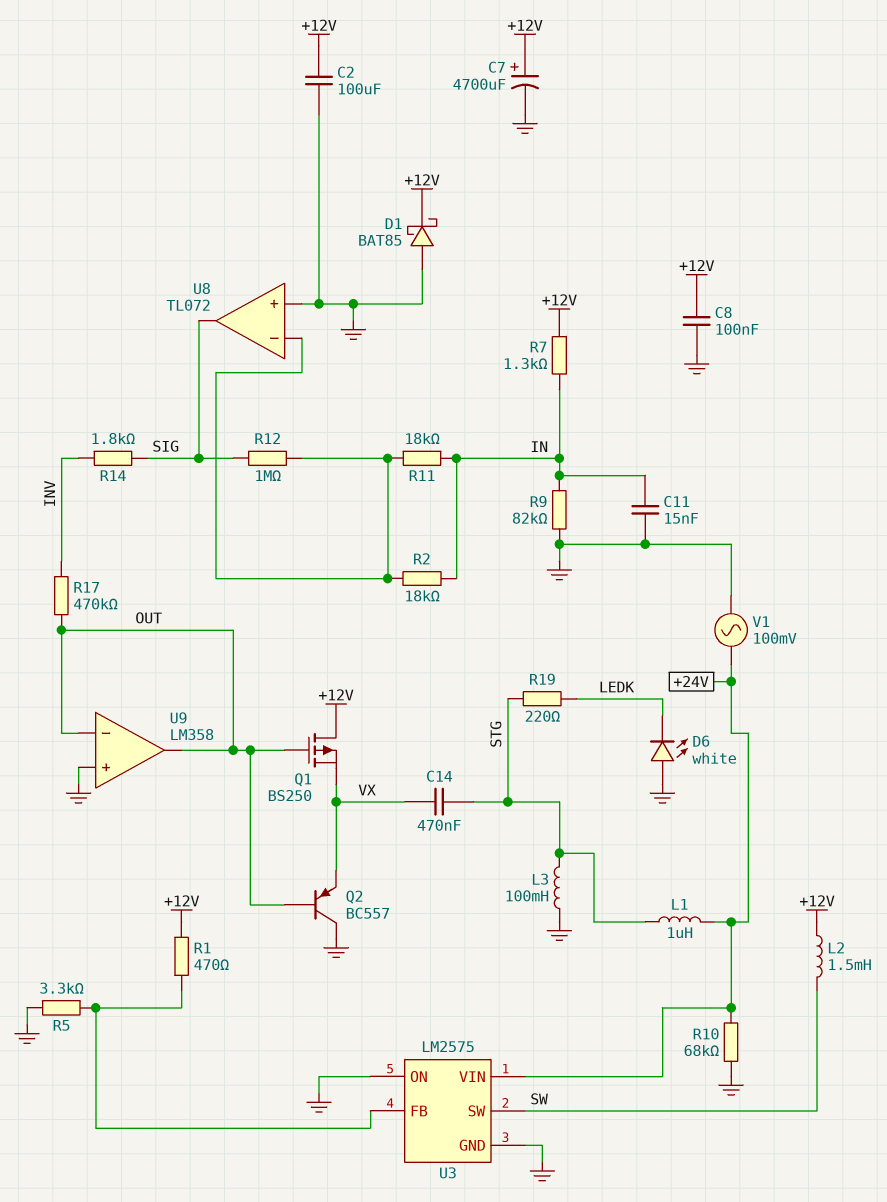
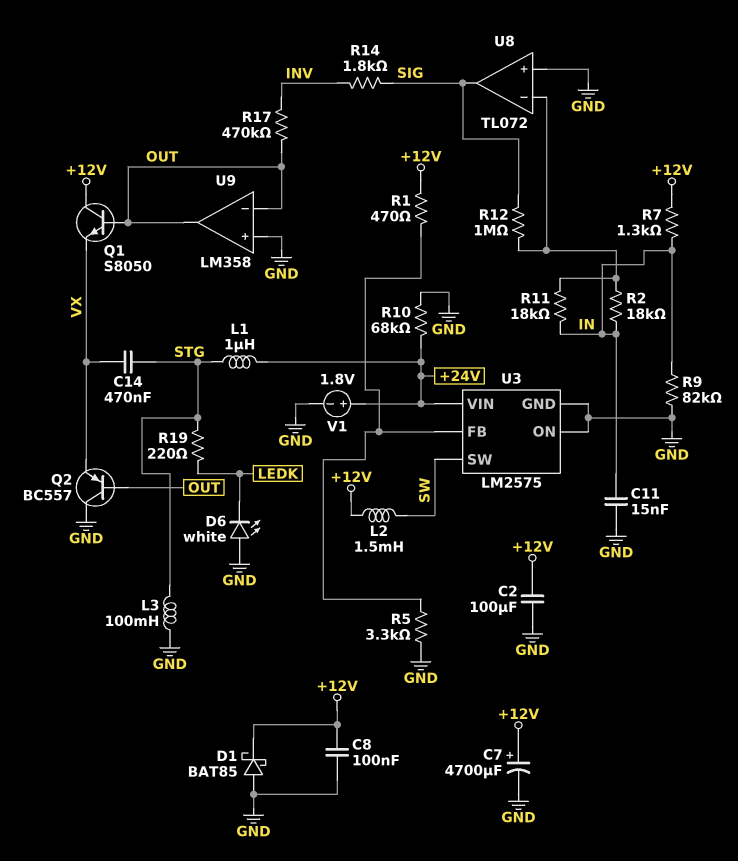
Q1: PMOS BS250 (G OUT, D +12V, S VX) -> NPN S8050 (B OUT, C +12V, E VX)
V1: AC 100mV (+24V, GND) -> 1.8V (plus +24V, minus GND)

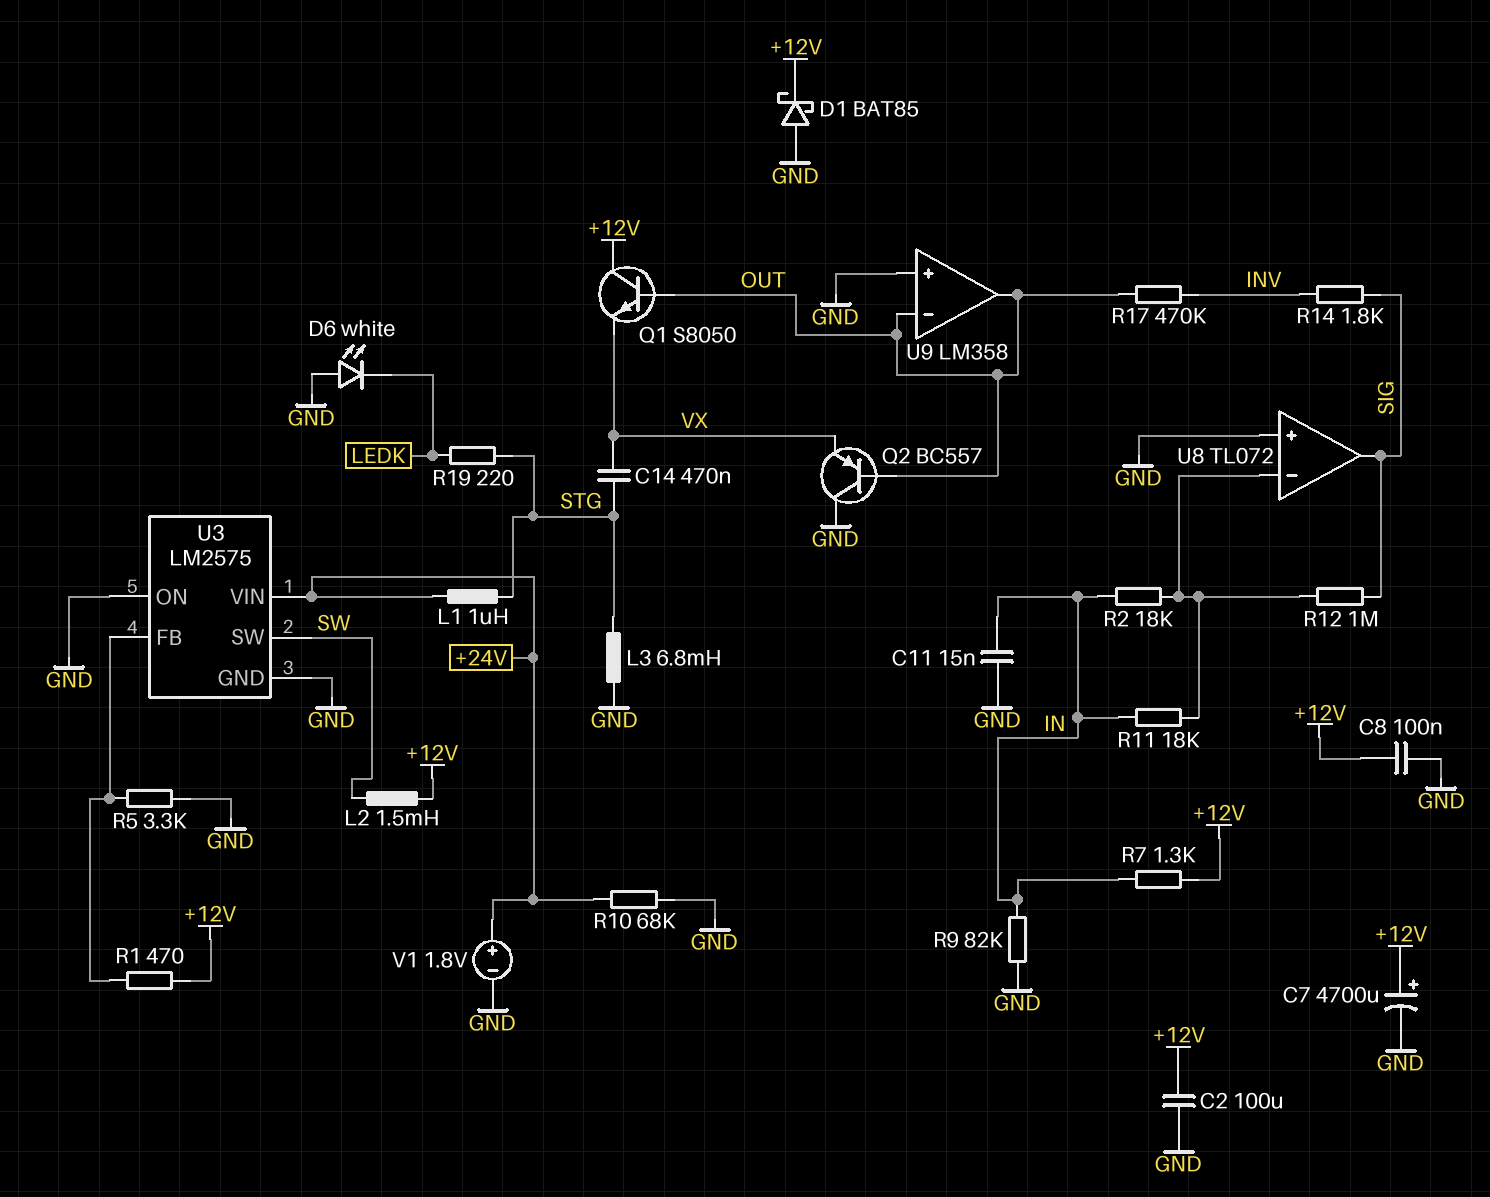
L3: 100mH (GND, STG) -> 6.8mH (GND, STG)

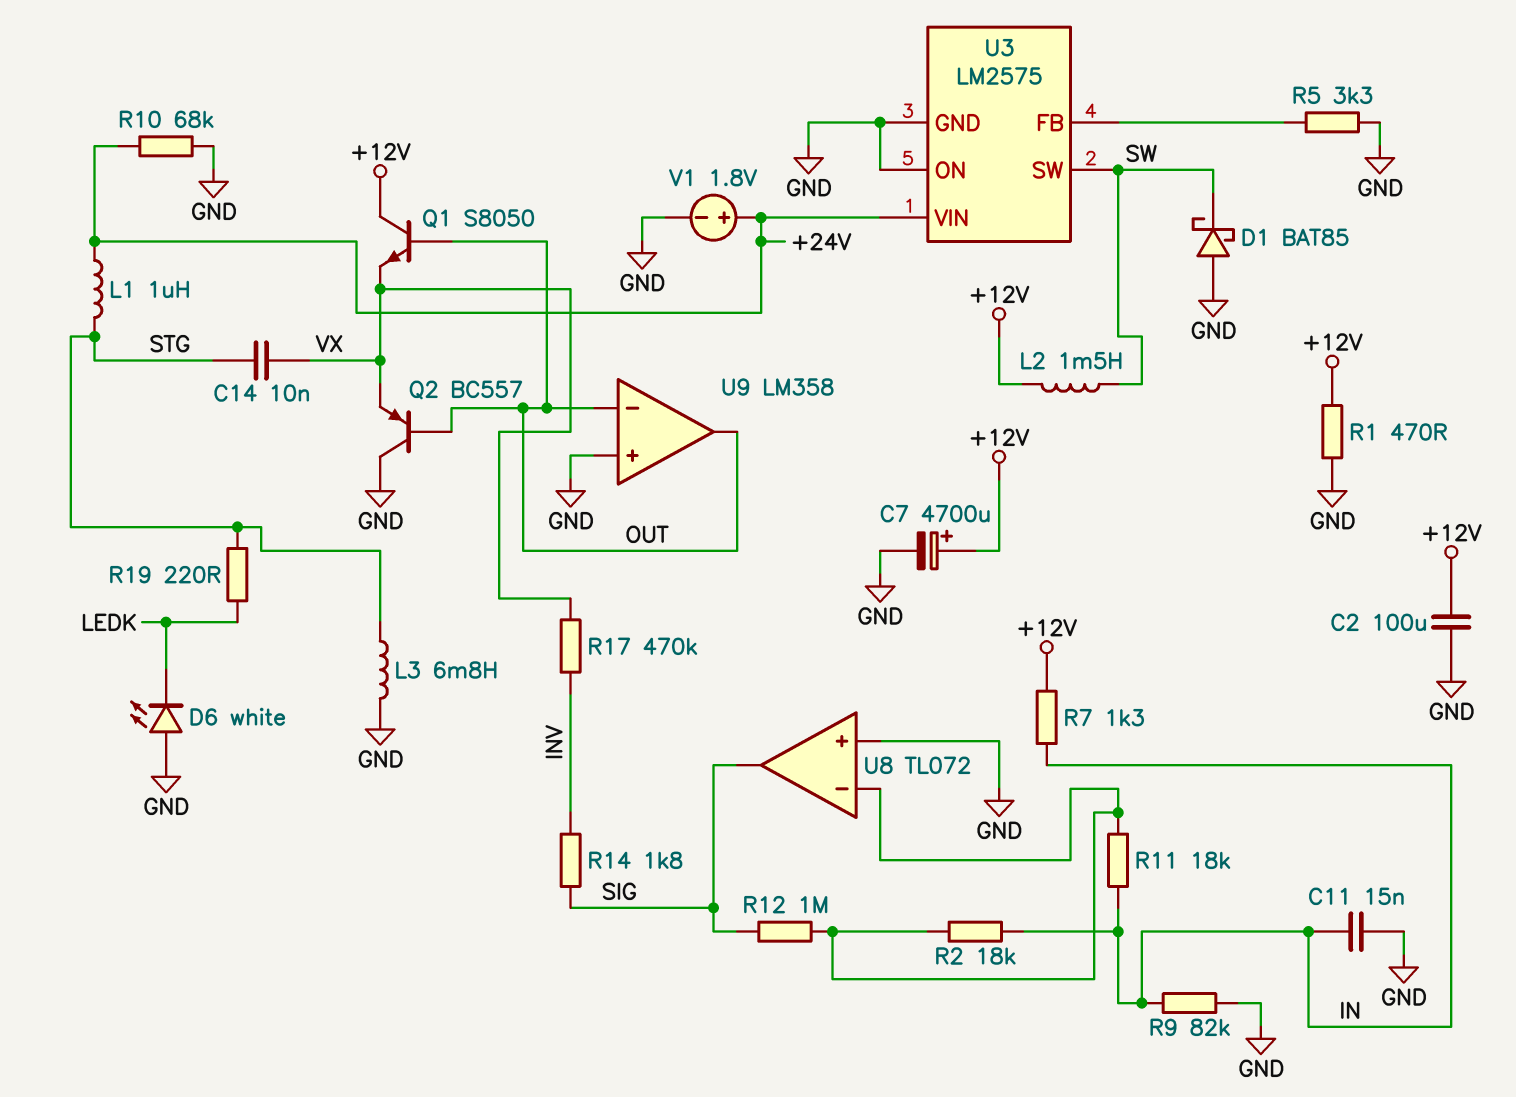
C8: 100nF (+12V, GND) -> none
C14: 470nF (STG, VX) -> 10nF (STG, VX)
D1: schottky BAT85 (A GND, K +12V) -> schottky BAT85 (A GND, K SW)
R1: 470 (+12V, U3/FB) -> 470 (+12V, GND)
R17: 470k (INV, OUT) -> 470k (INV, VX)

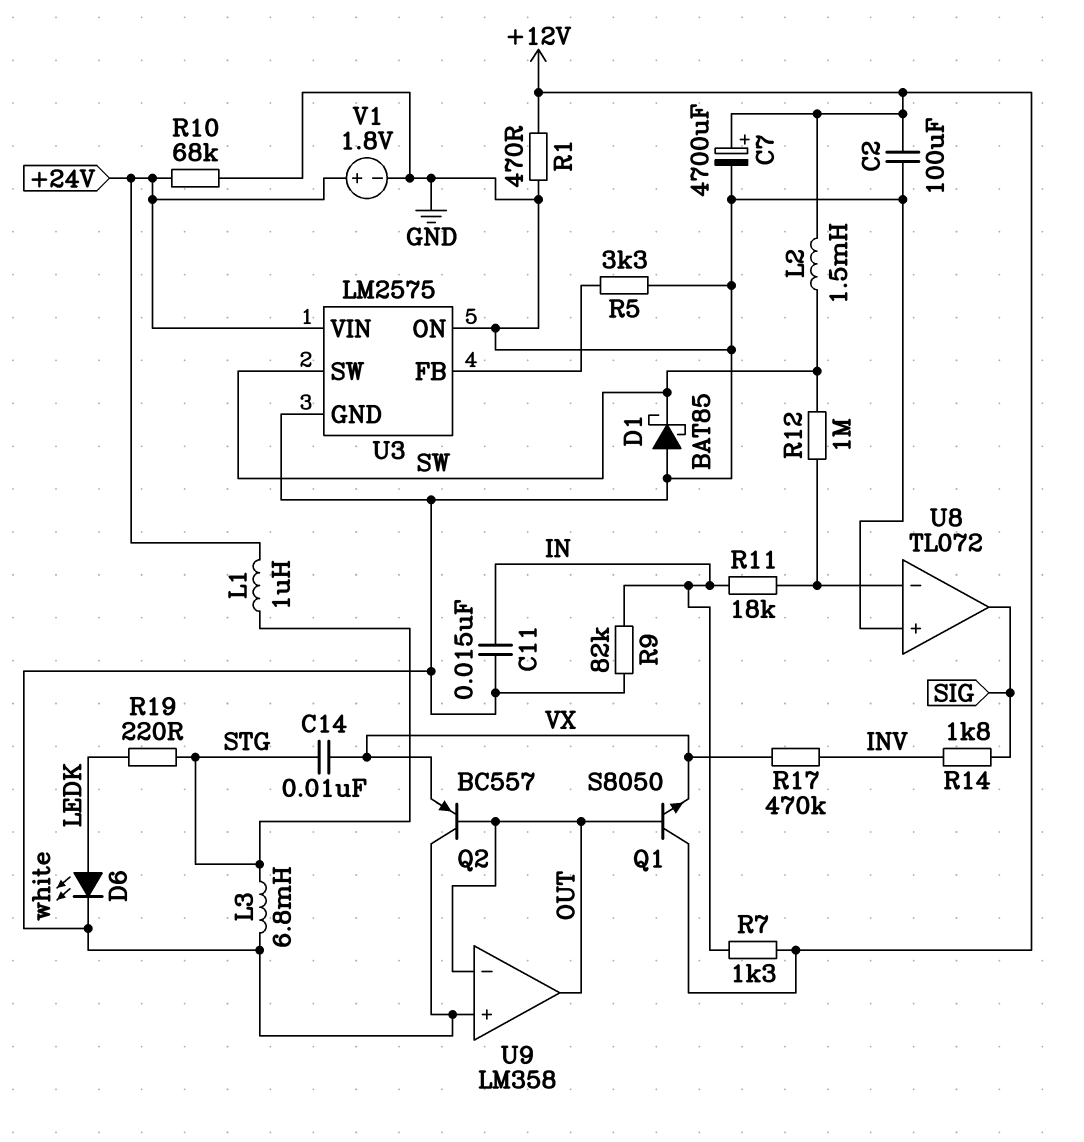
D6: LED white (A GND, K LEDK) -> LED white (A LEDK, K GND)
R2: 18k (IN, U8/in-) -> none
R12: 1M (SIG, U8/in-) -> 1M (SW, U8/in-)

